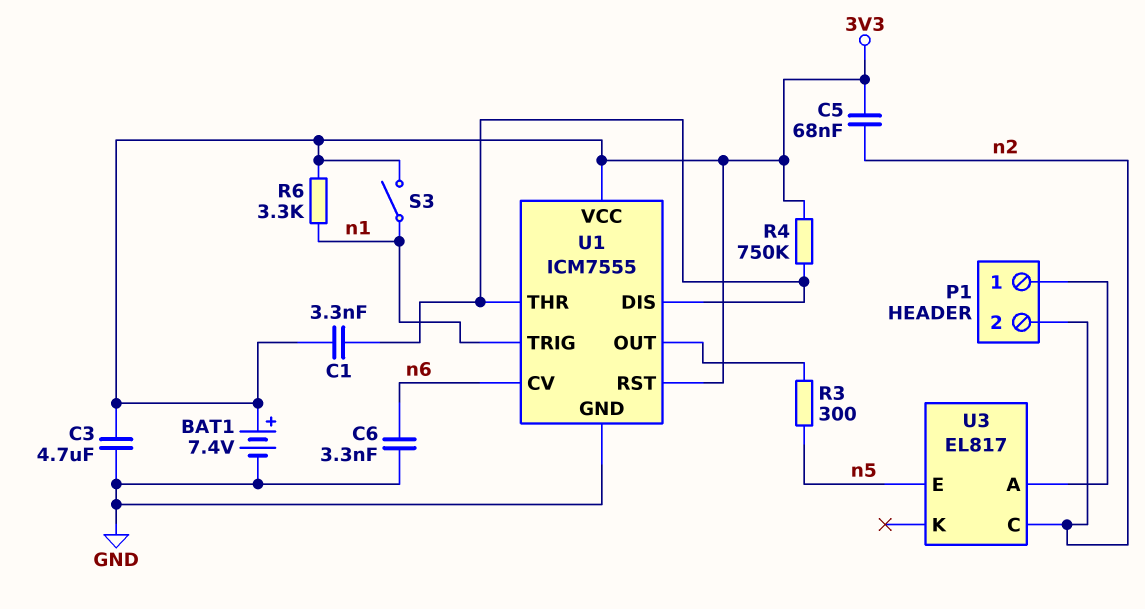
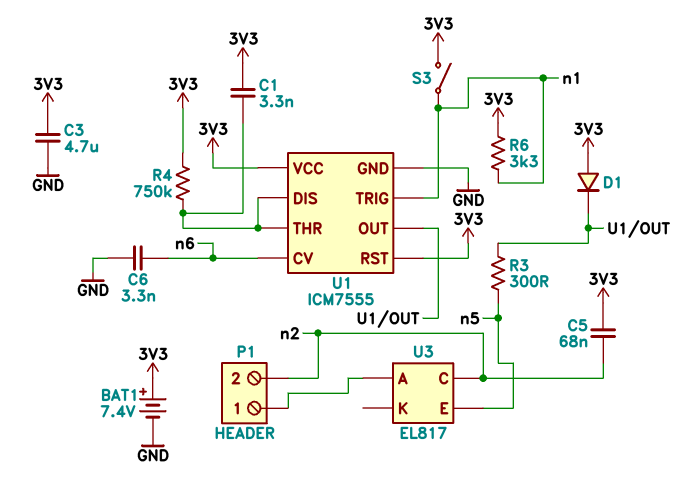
D1: none -> diode (A 3V3, K U1/OUT)

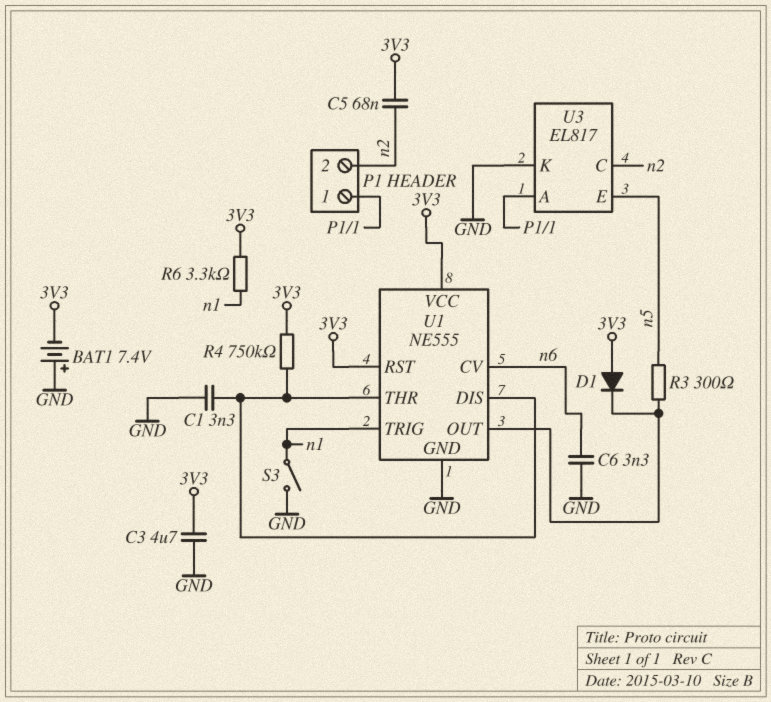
BAT1: 7.4V (plus 3V3, minus GND) -> 7.4V (plus GND, minus 3V3)
C1: 3.3nF (3V3, U1/DIS) -> 3.3nF (GND, U1/DIS)
S3: switch (3V3, n1) -> switch (GND, n1)
U1: ICM7555 -> NE555
U3 pin K: none -> GND

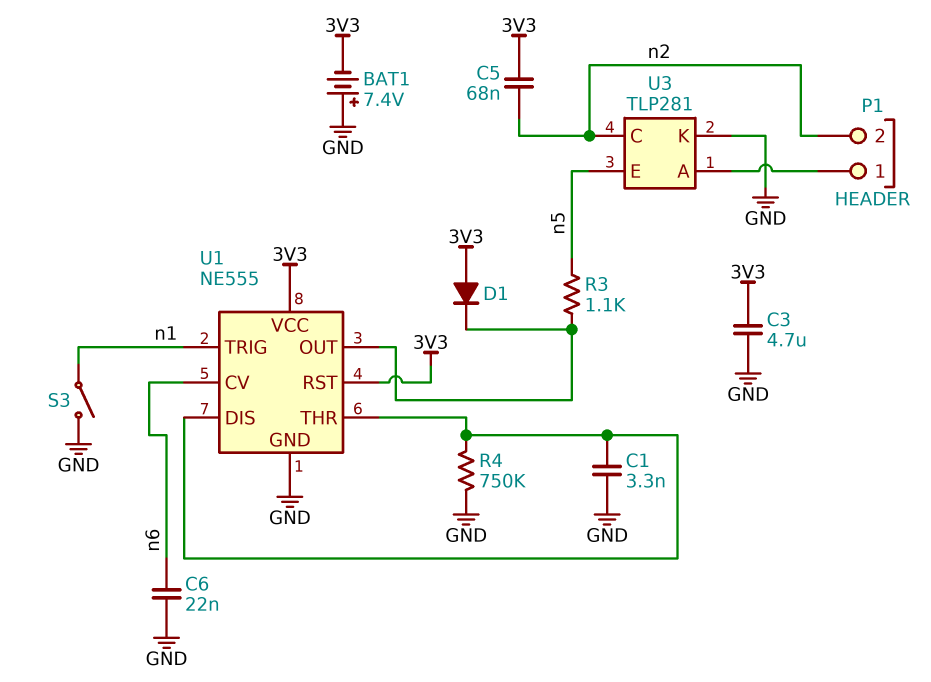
C6: 3.3nF (GND, n6) -> 22nF (GND, n6)
R3: 300 (U1/OUT, n5) -> 1.1k (U1/OUT, n5)
R4: 750k (3V3, U1/DIS) -> 750k (GND, U1/DIS)
R6: 3.3k (3V3, n1) -> none
U3: EL817 -> TLP281

